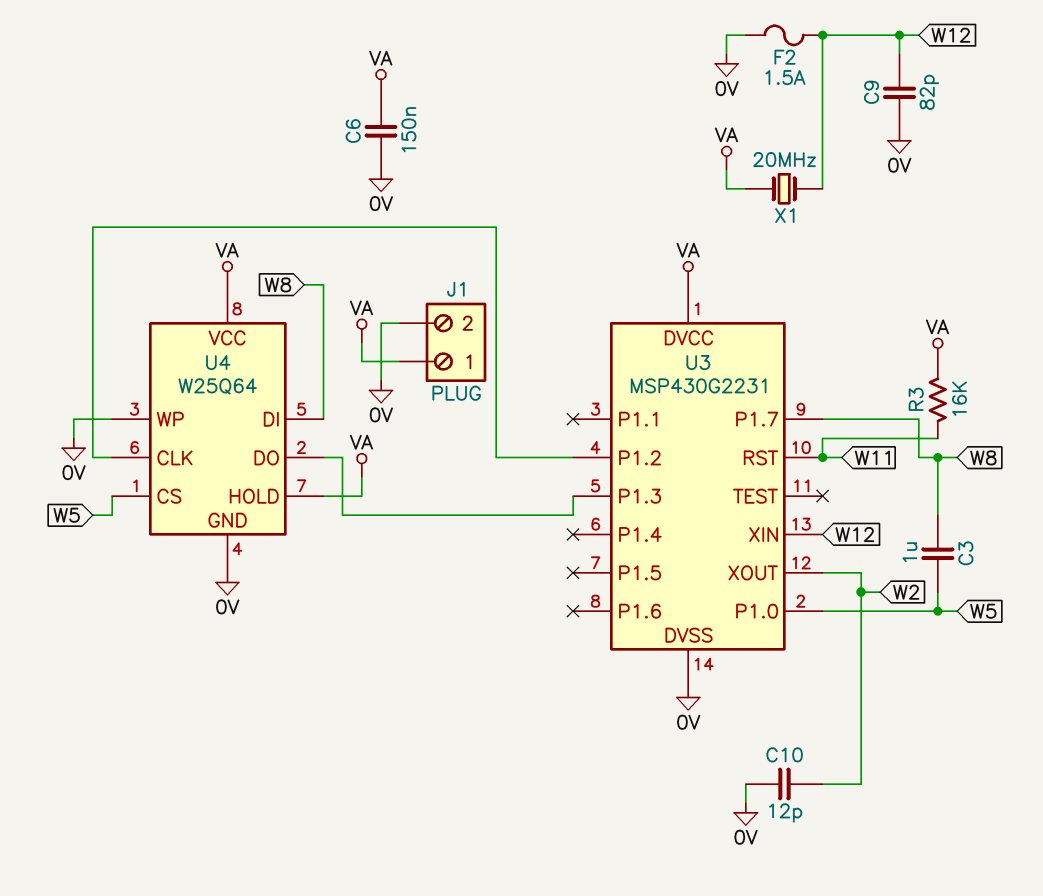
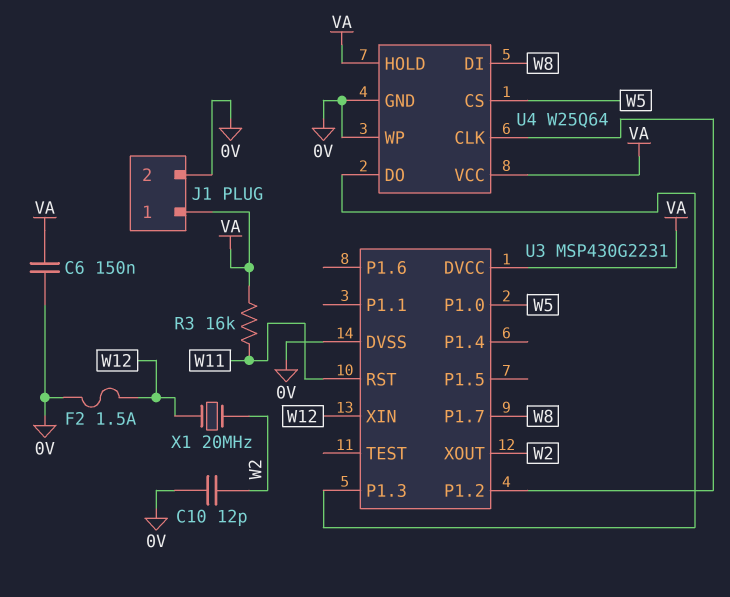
C3: 1uF (W5, W8) -> none
C9: 82pF (0V, W12) -> none
X1: 20MHz (VA, W12) -> 20MHz (W2, W12)

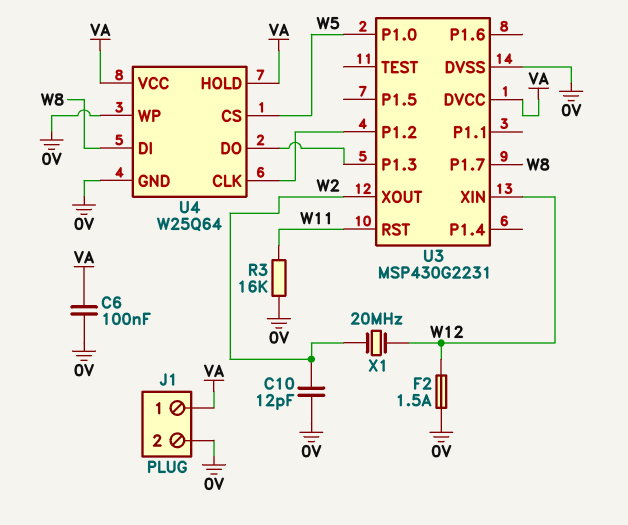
C6: 150nF (0V, VA) -> 100nF (0V, VA)
R3: 16k (VA, W11) -> 16k (0V, W11)

